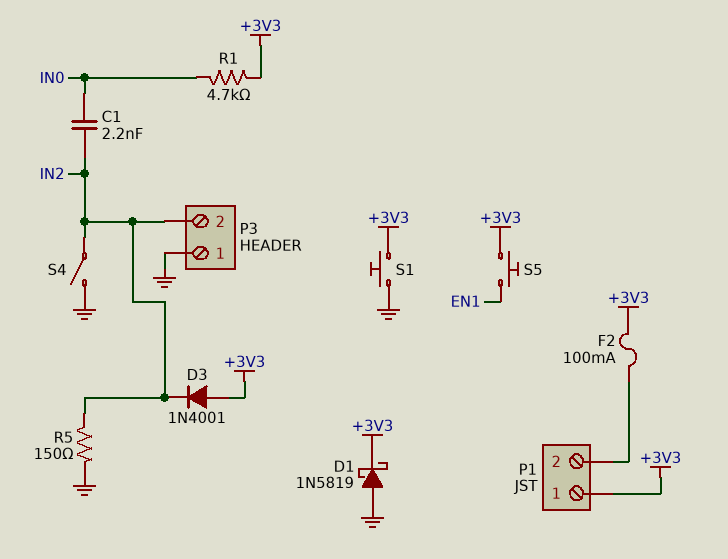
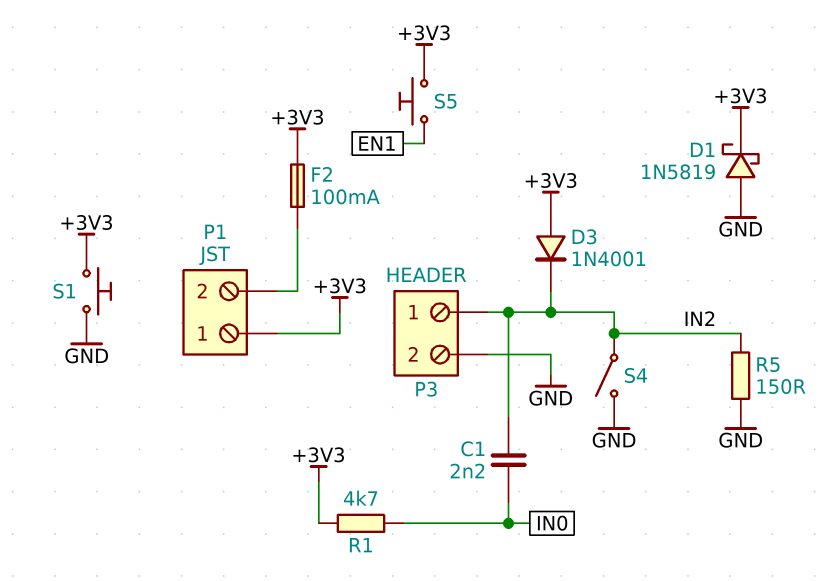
P3 pin 1: GND -> IN2
P3 pin 2: IN2 -> GND

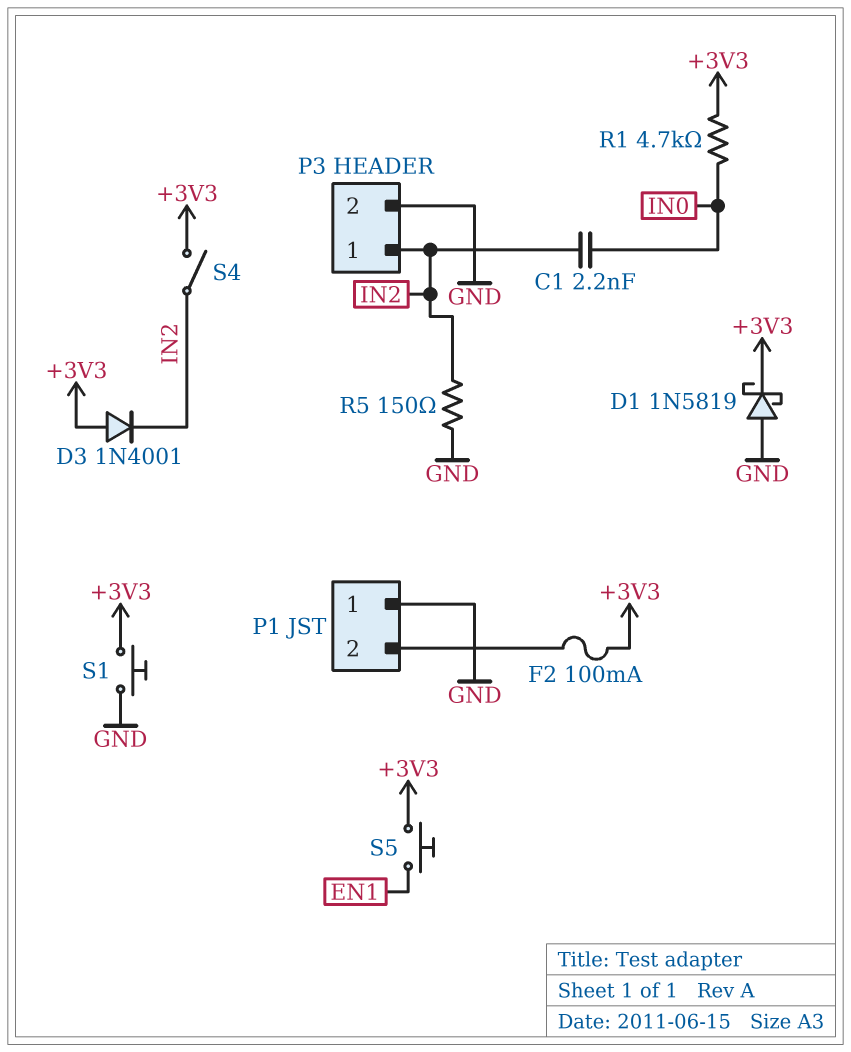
P1 pin 1: +3V3 -> GND
S4: switch (GND, IN2) -> switch (+3V3, IN2)

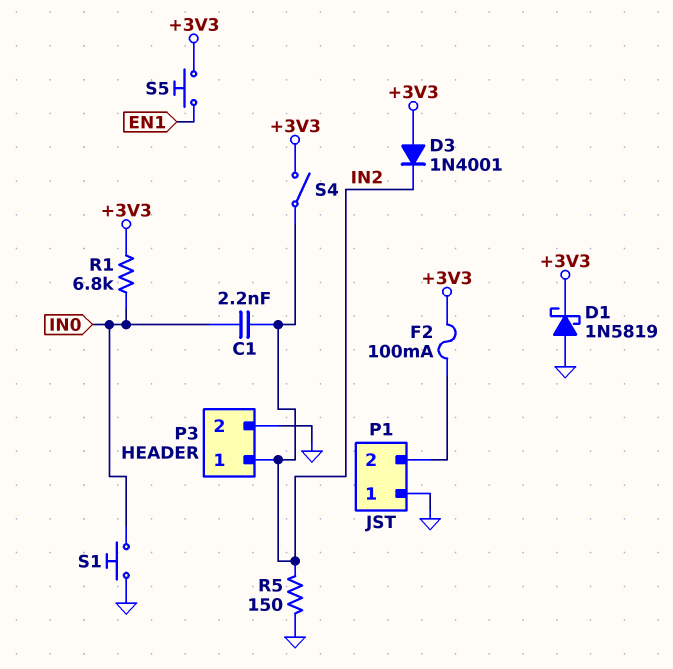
R1: 4.7k (+3V3, IN0) -> 6.8k (+3V3, IN0)
S1: button (+3V3, GND) -> button (GND, IN0)

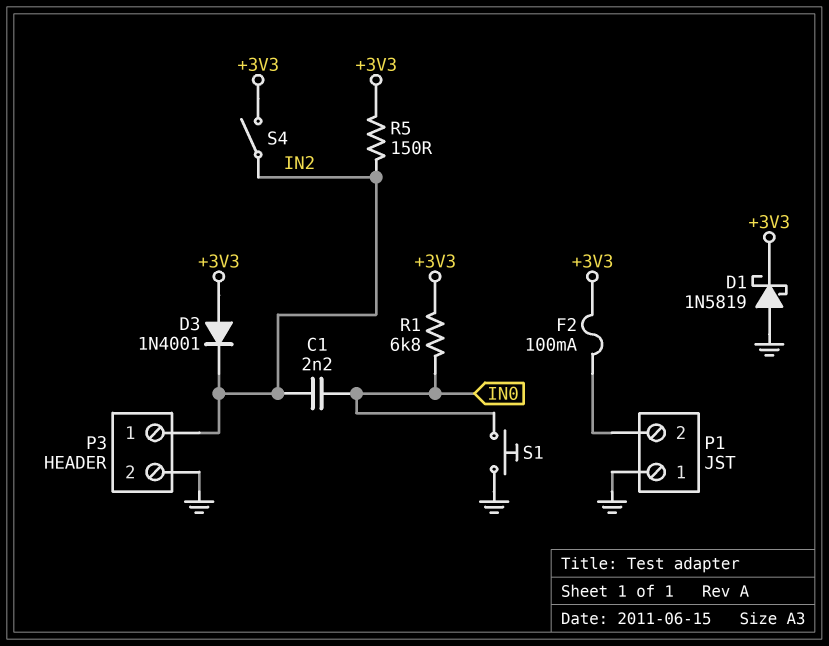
R5: 150 (GND, IN2) -> 150 (+3V3, IN2)
S5: button (+3V3, EN1) -> none

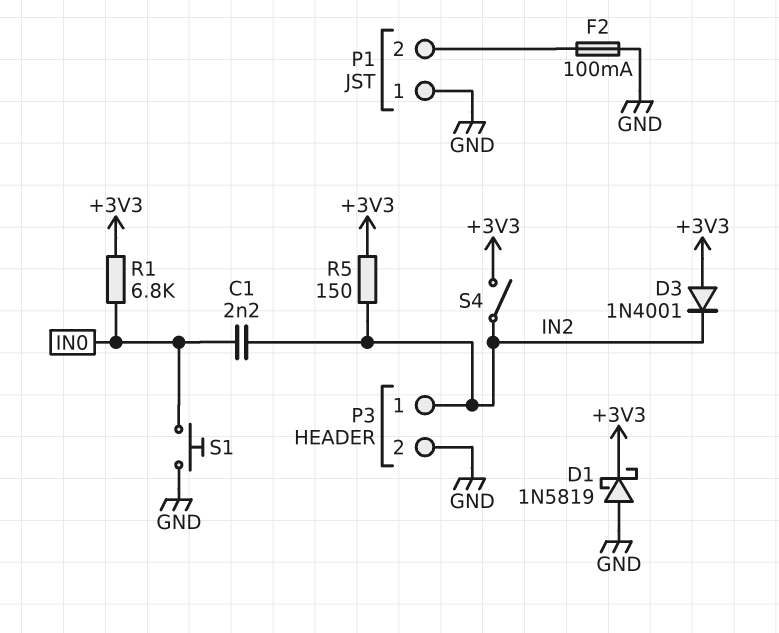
F2: 100mA (+3V3, P1/2) -> 100mA (GND, P1/2)

